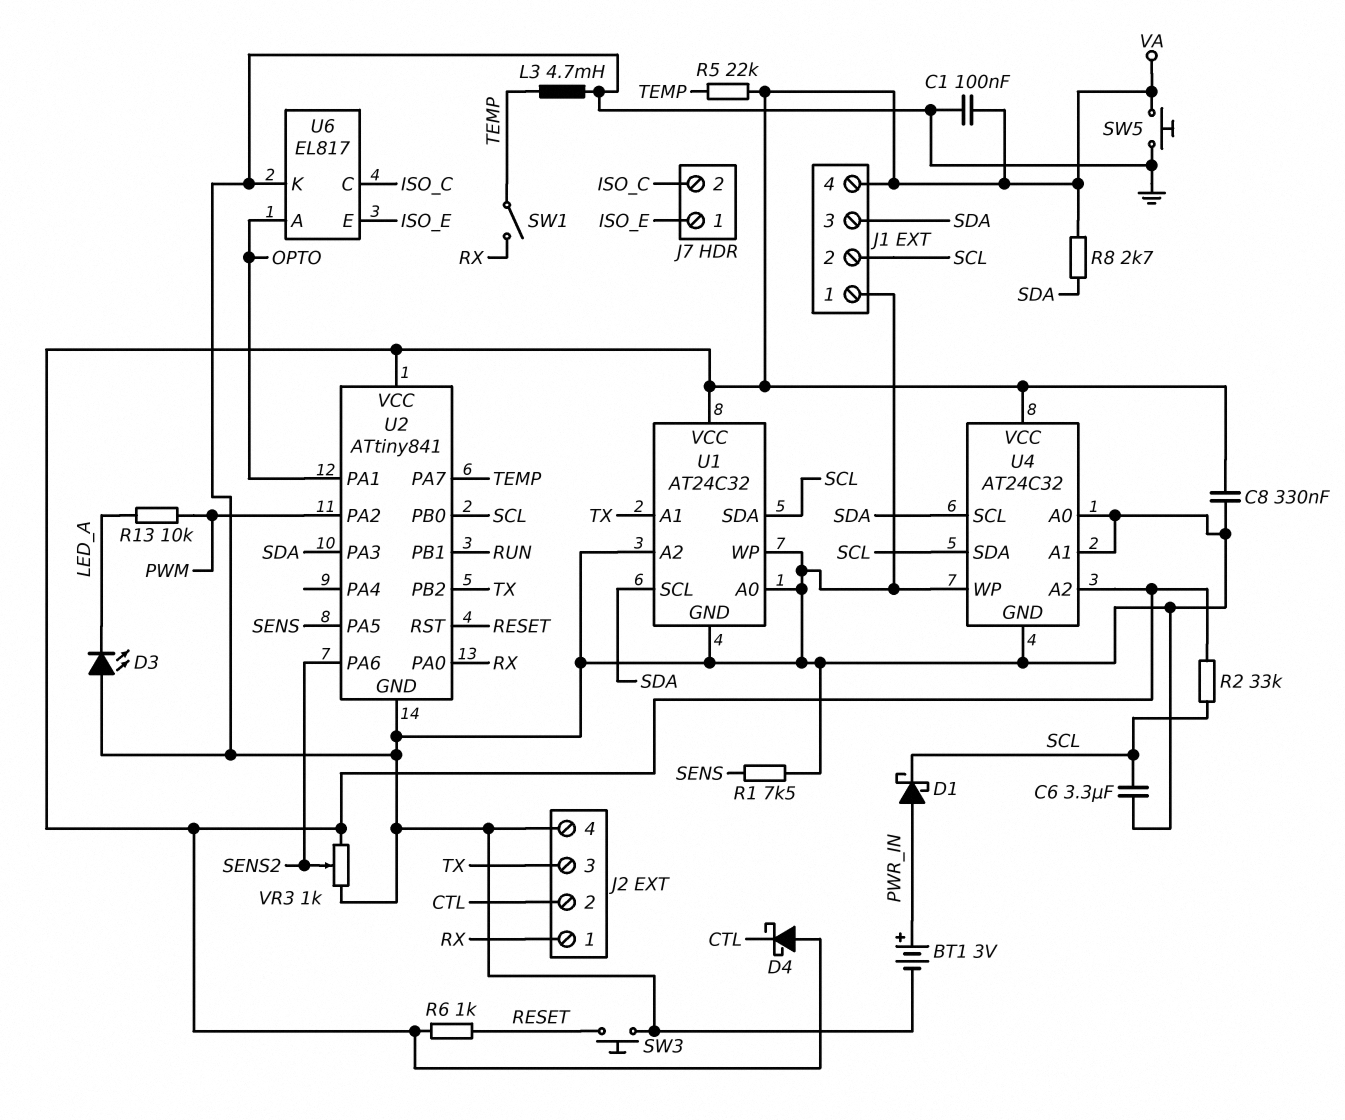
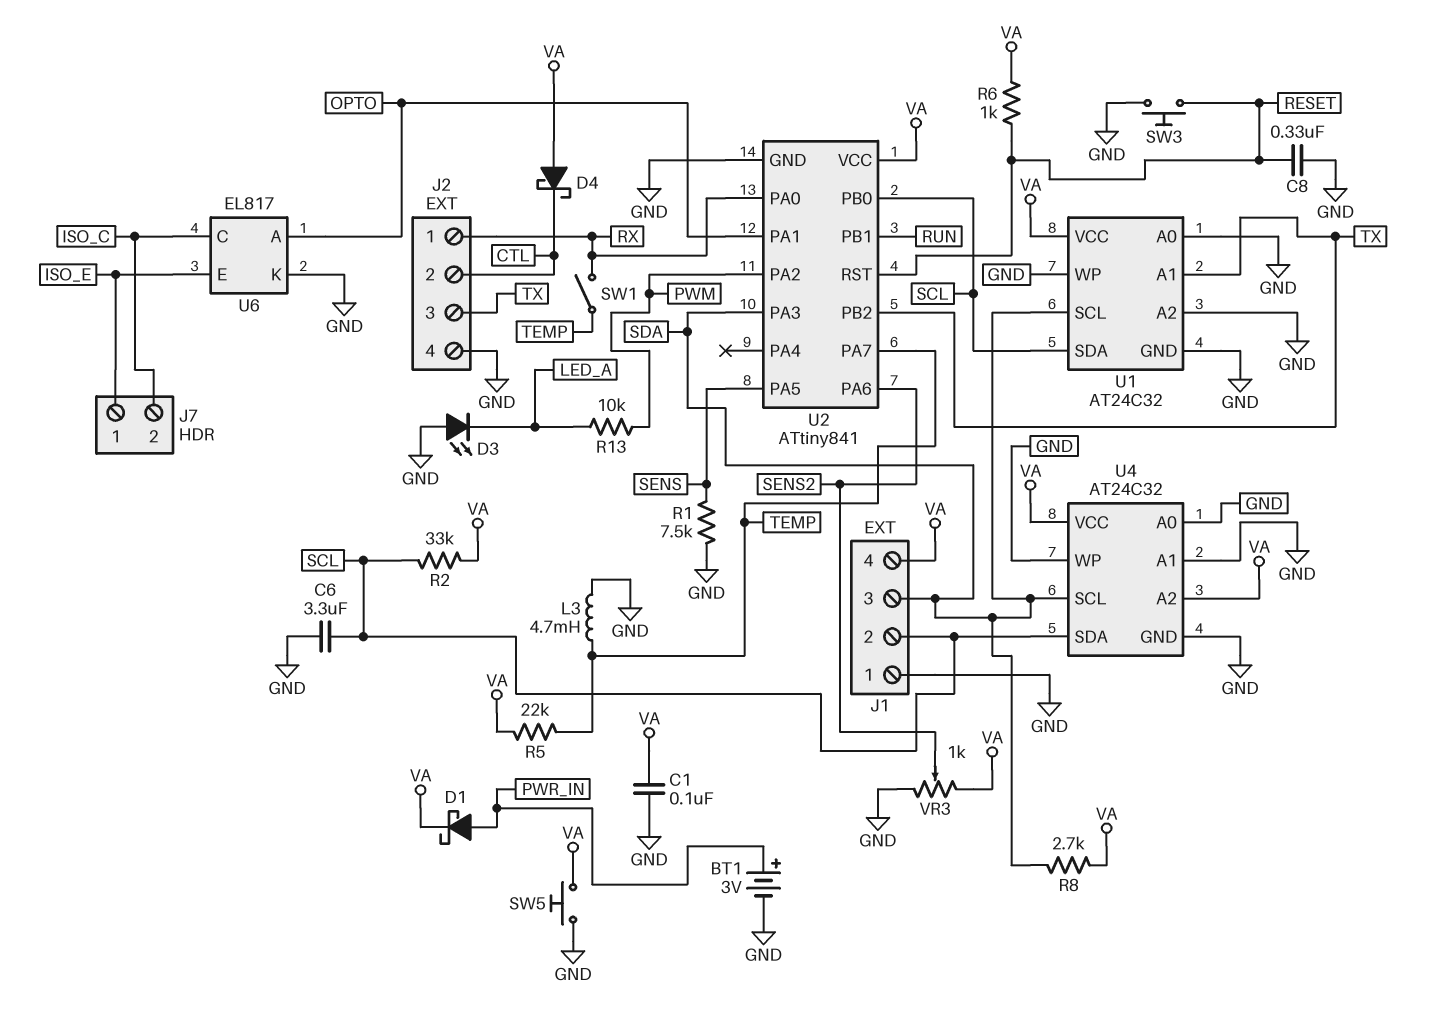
C8: 330nF (GND, VA) -> 330nF (GND, RESET)
D1: schottky (A PWR_IN, K SCL) -> schottky (A PWR_IN, K VA)

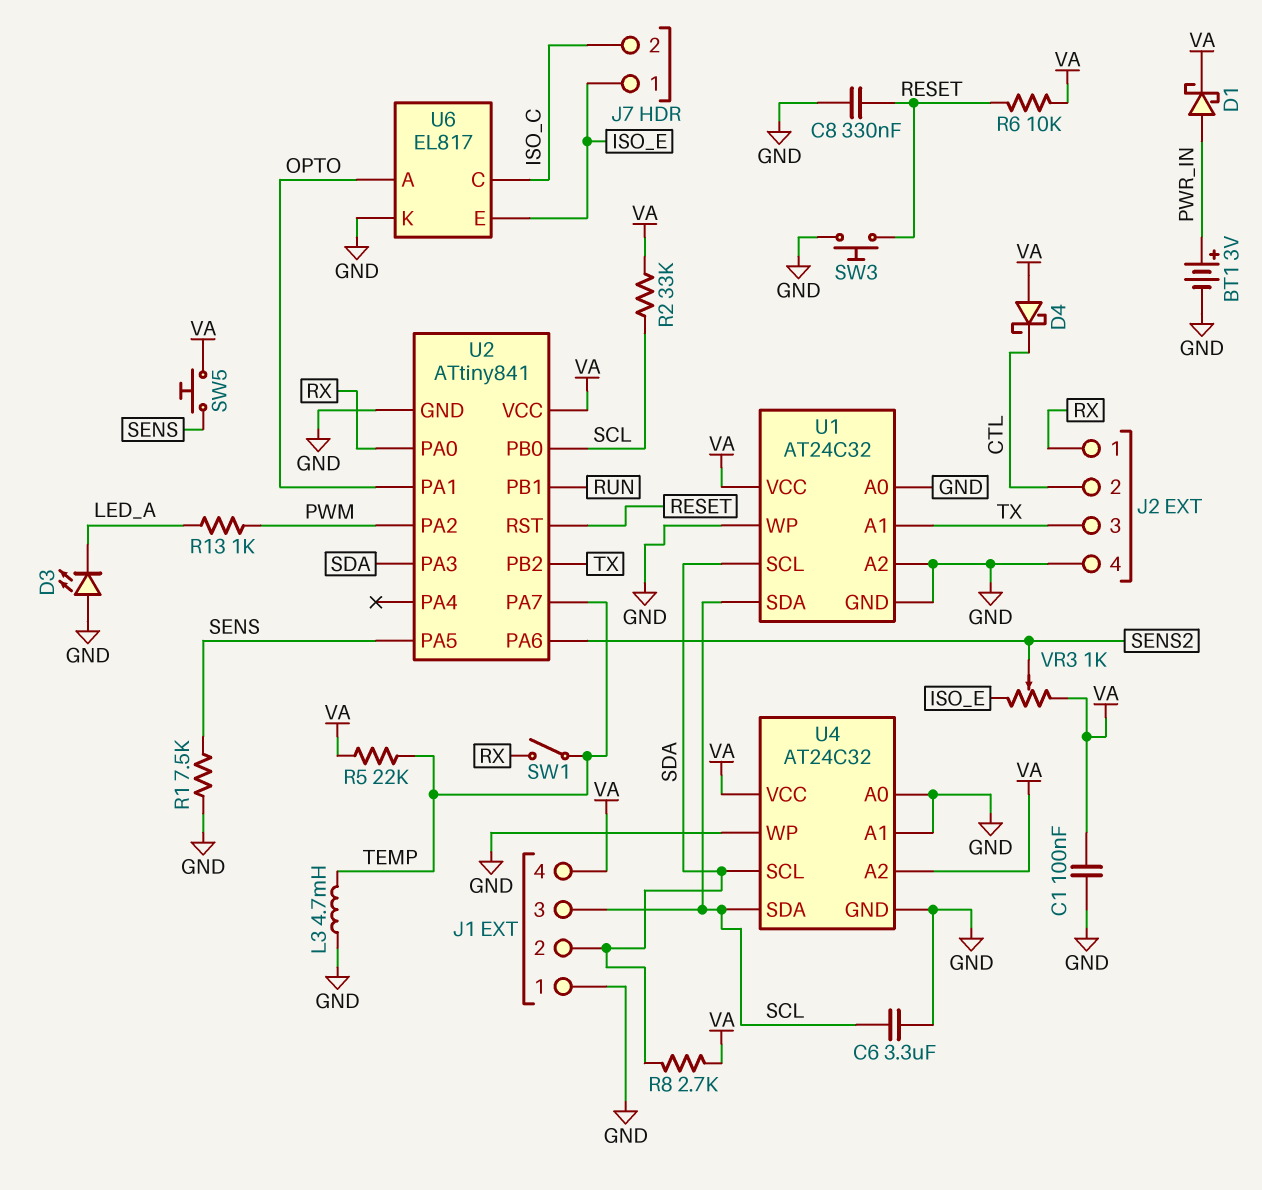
J1 pin 2: SCL -> SDA
J1 pin 3: SDA -> SCL
R6: 1k (RESET, VA) -> 10k (RESET, VA)
R13: 10k (LED_A, PWM) -> 1k (LED_A, PWM)
SW5: button (GND, VA) -> button (SENS, VA)
VR3: 1k (GND, VA, wiper SENS2) -> 1k (ISO_E, VA, wiper SENS2)

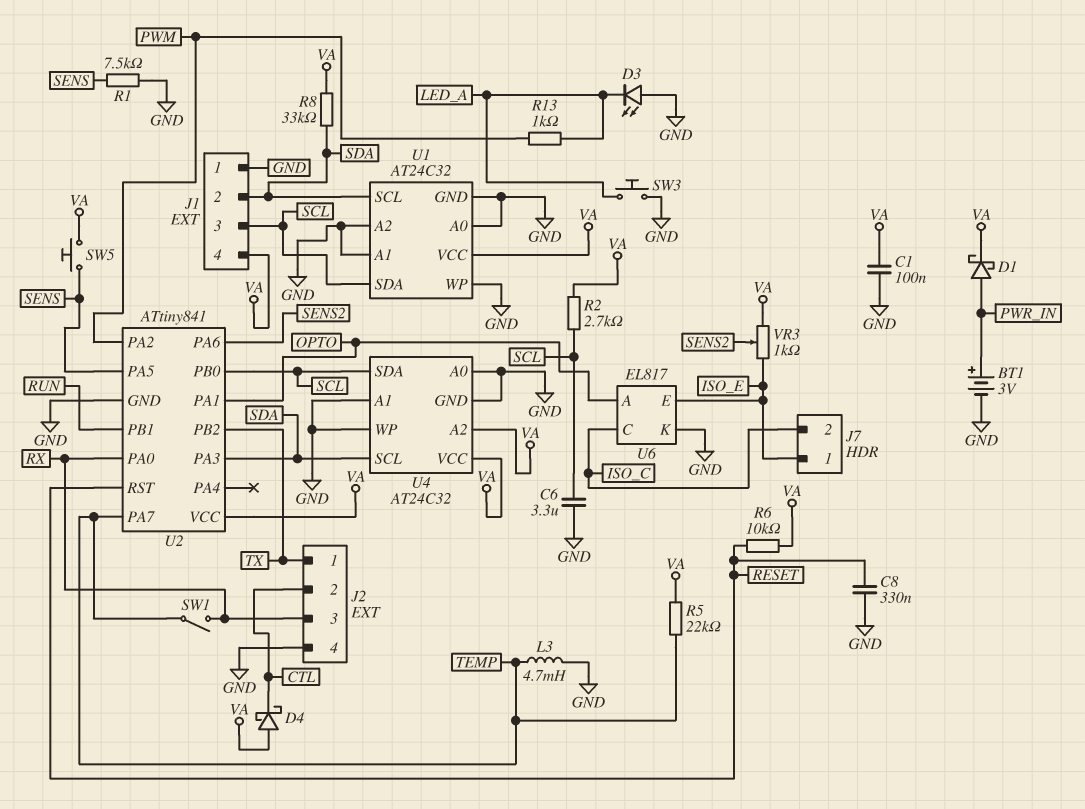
J2 pin 1: RX -> TX
J2 pin 3: TX -> RX
R2: 33k (SCL, VA) -> 2.7k (SCL, VA)
R8: 2.7k (SDA, VA) -> 33k (SDA, VA)
SW3: button (GND, RESET) -> button (GND, LED_A)
U1 pin A1: TX -> GND

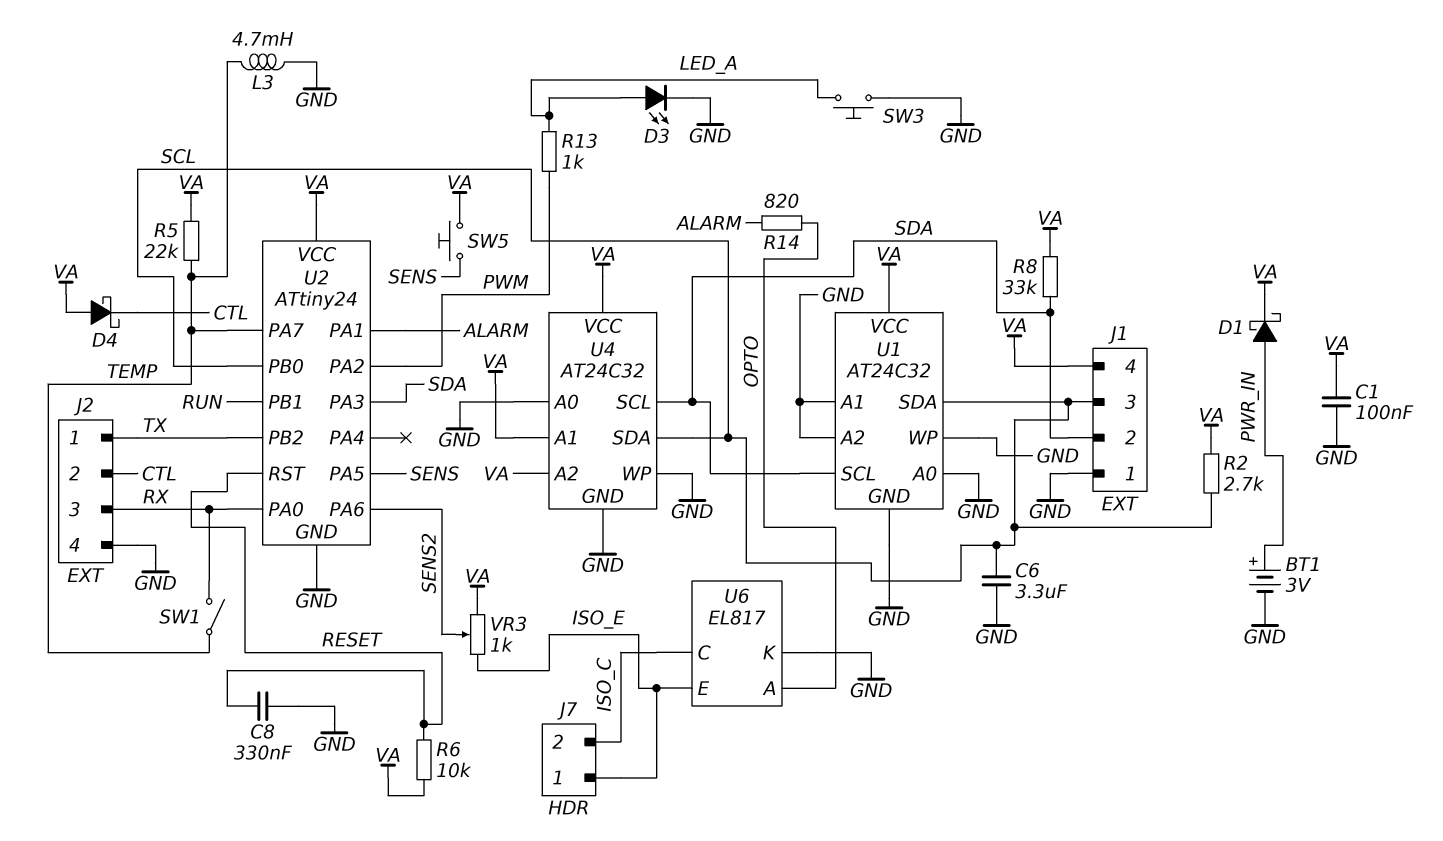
D3: LED (A GND, K LED_A) -> LED (A LED_A, K GND)
R1: 7.5k (GND, SENS) -> none
R14: none -> 820 (ALARM, OPTO)
U2: ATtiny841 -> ATtiny24
U2 pin PA1: OPTO -> ALARM
U4 pin A1: GND -> VA

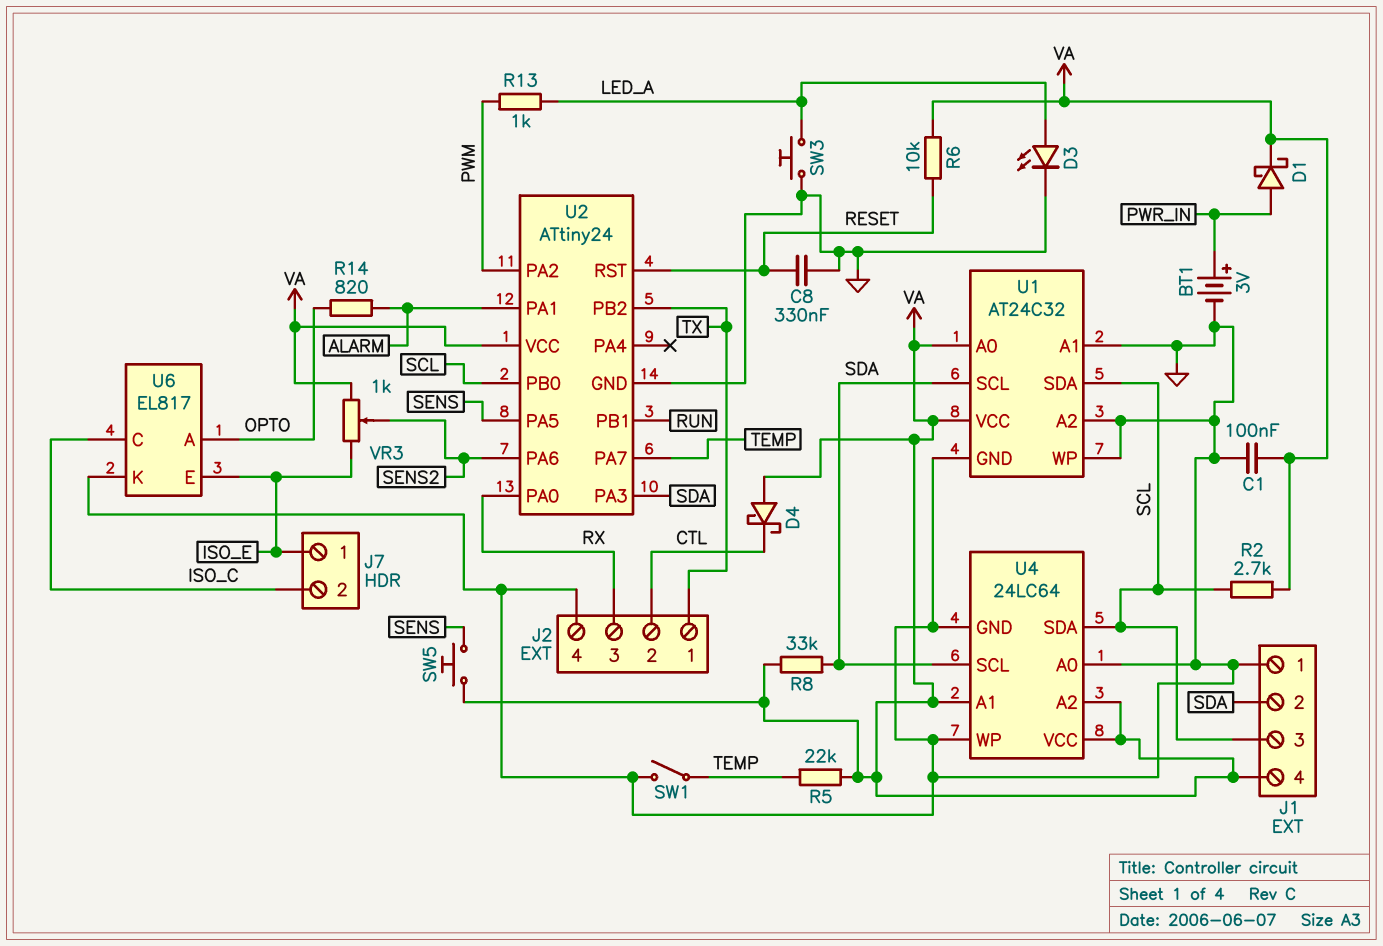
C6: 3.3uF (GND, SCL) -> none
L3: 4.7mH (GND, TEMP) -> none
SW1: switch (RX, TEMP) -> switch (GND, TEMP)
U1 pin A0: GND -> VA
U4: AT24C32 -> 24LC64

